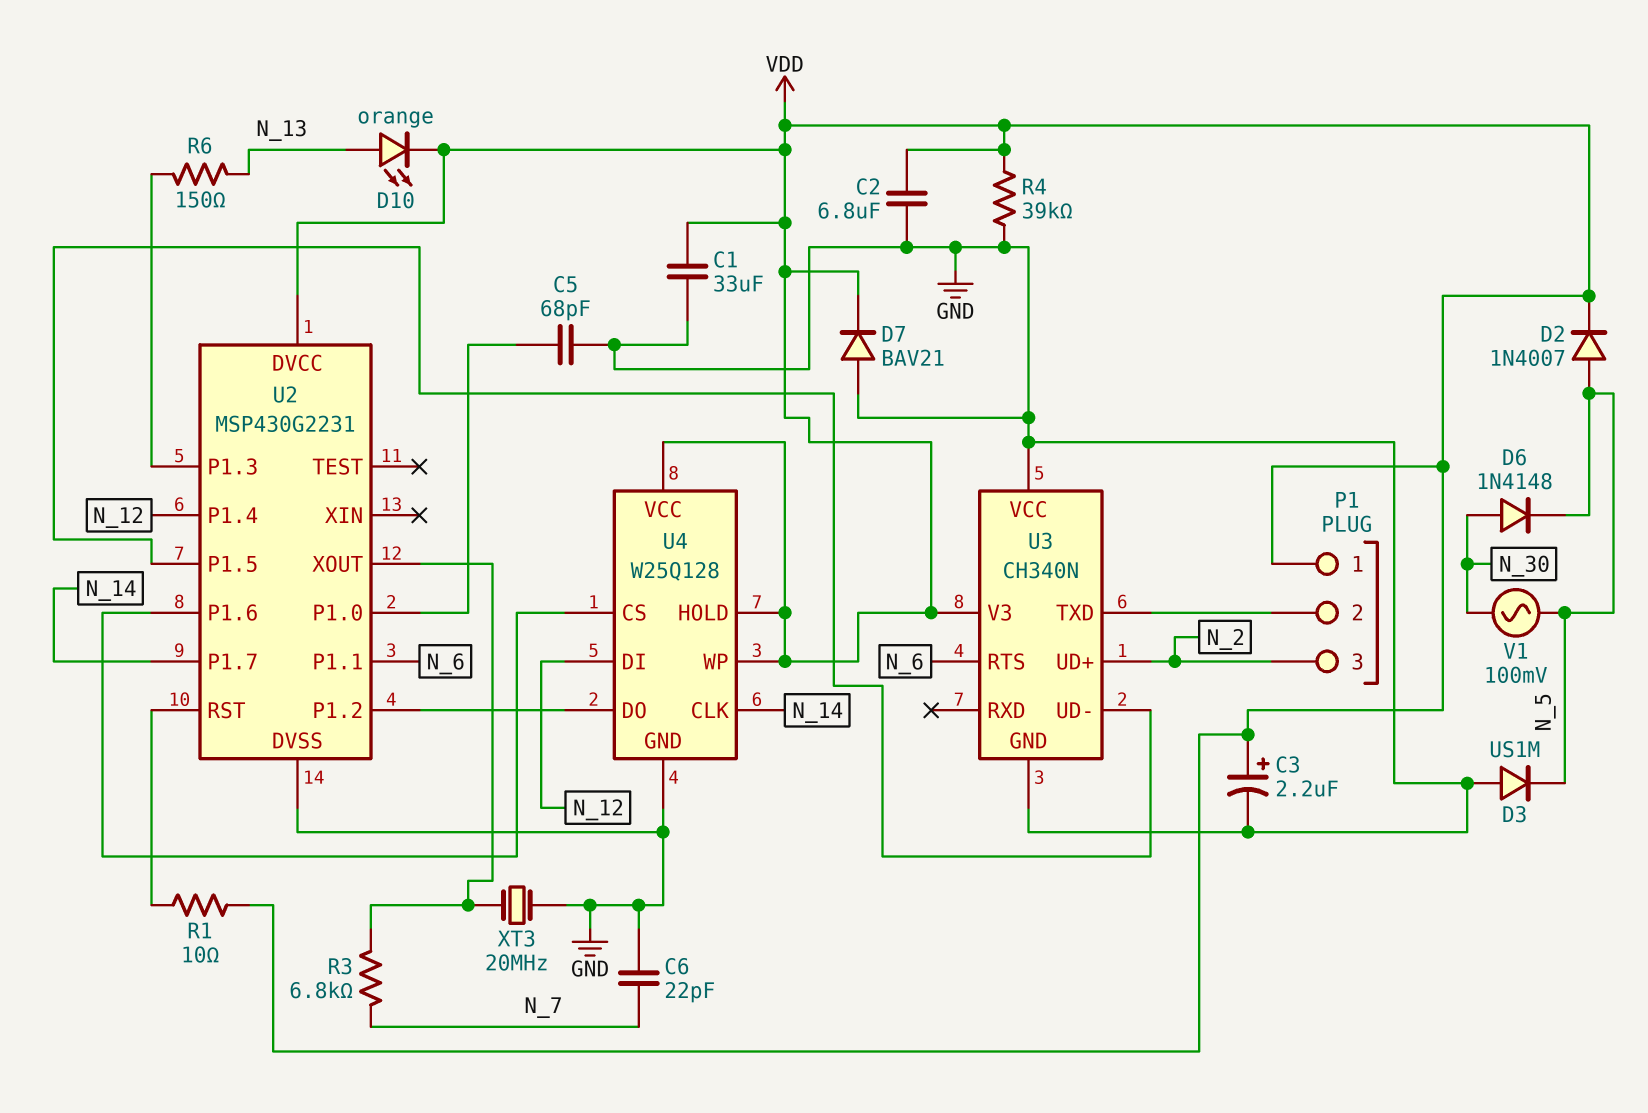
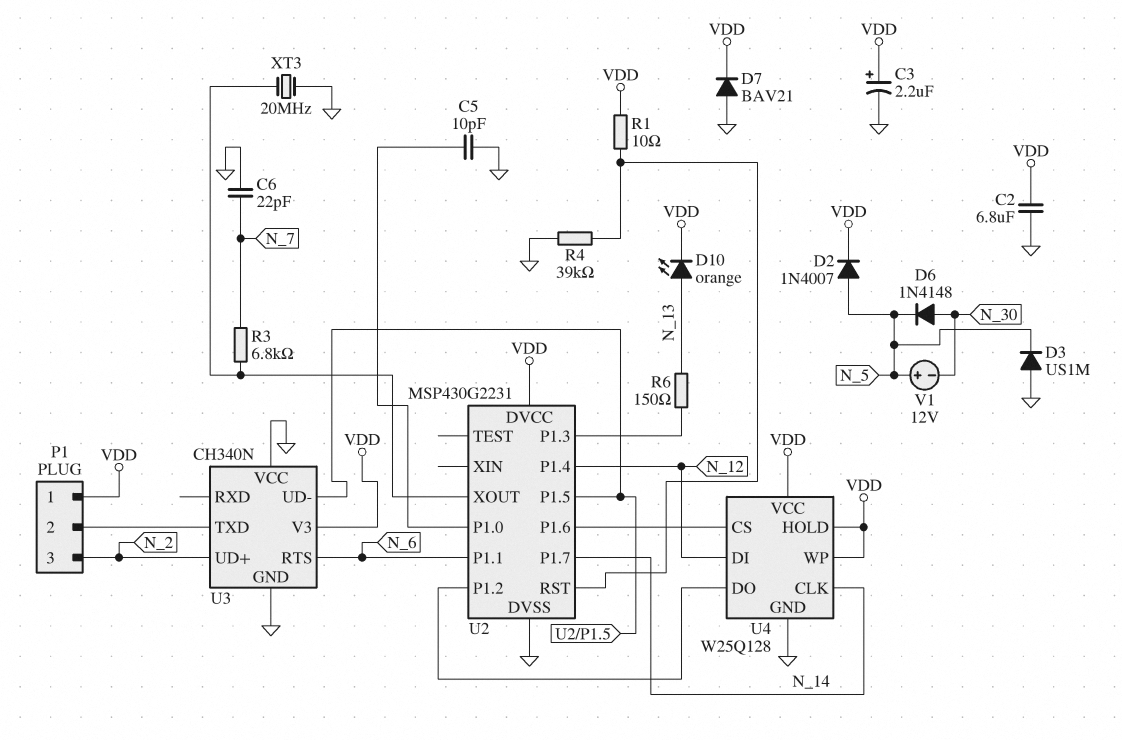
C1: 33uF (GND, VDD) -> none
C5: 68pF (GND, U2/P1.0) -> 10pF (GND, U2/P1.0)
R4: 39k (GND, VDD) -> 39k (GND, U2/RST)
V1: AC 100mV (N_5, N_30) -> 12V (plus N_5, minus N_30)

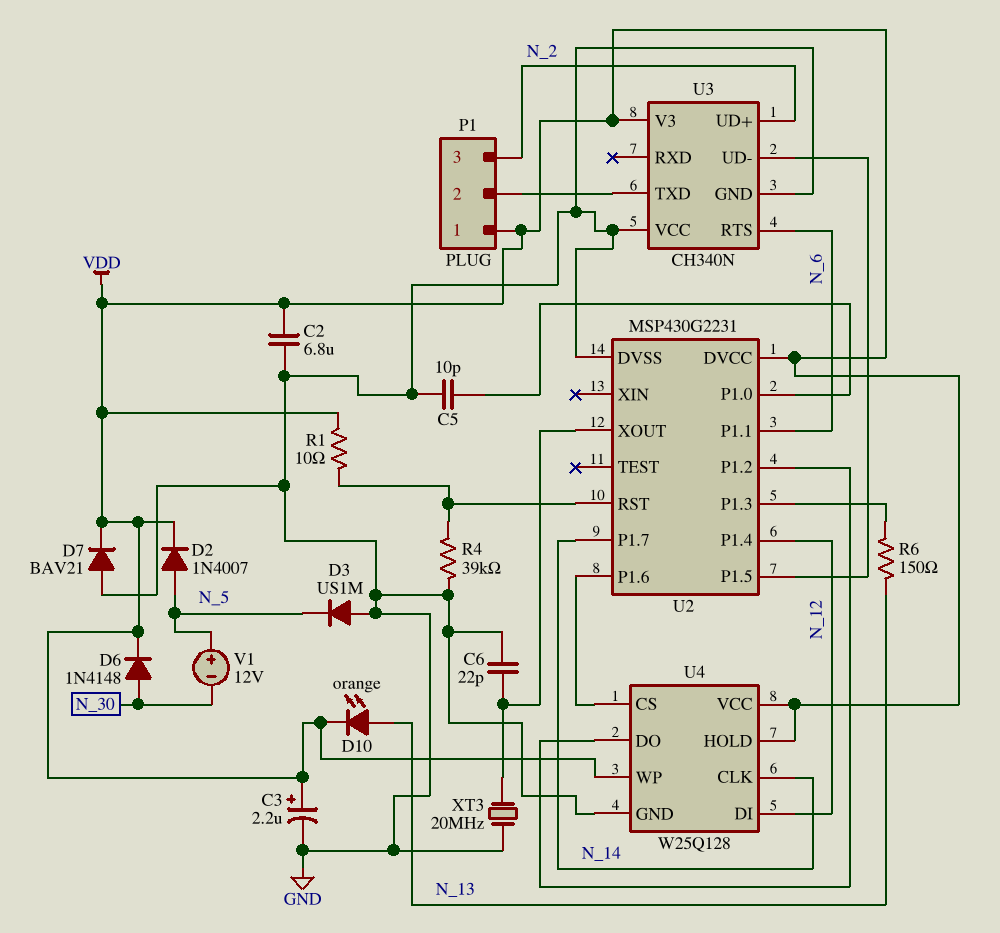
C6: 22pF (GND, N_7) -> 22pF (GND, U2/XOUT)
D6: diode 1N4148 (A N_30, K N_5) -> diode 1N4148 (A N_30, K VDD)
R3: 6.8k (N_7, U2/XOUT) -> none

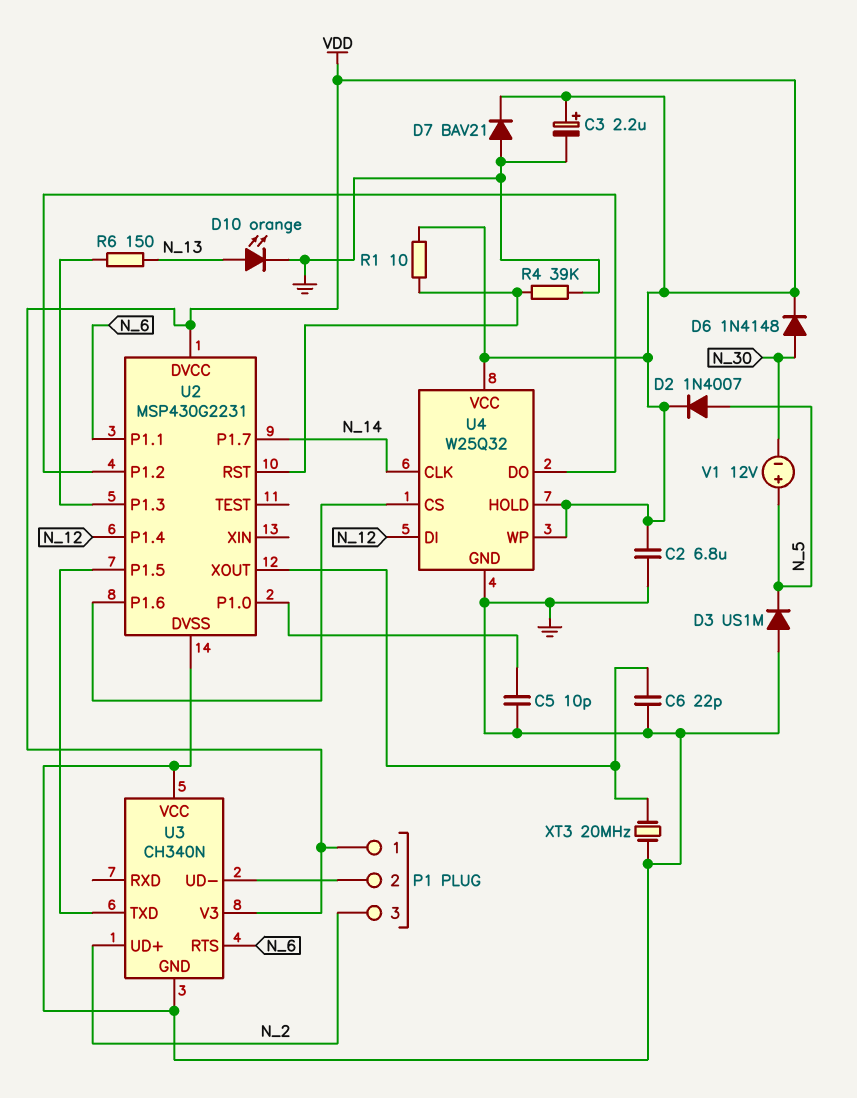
D10: LED orange (A N_13, K VDD) -> LED orange (A N_13, K GND)
U3 pin TXD: P1/2 -> U2/P1.5
U3 pin UD-: U2/P1.5 -> P1/2
U4: W25Q128 -> W25Q32

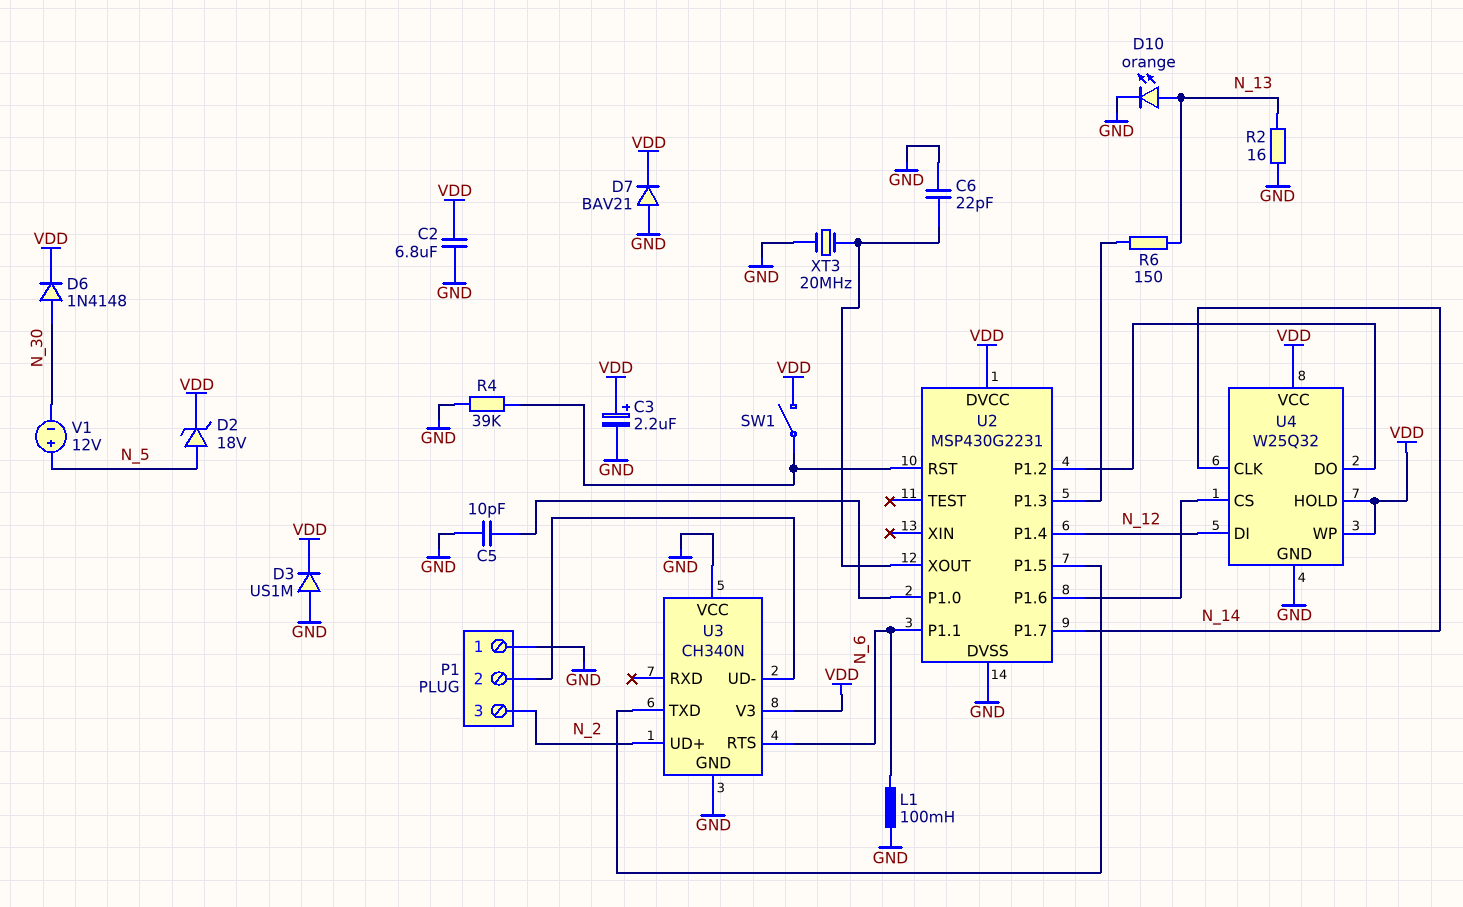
D2: diode 1N4007 (A N_5, K VDD) -> zener 18V (A N_5, K VDD)
D3: diode US1M (A GND, K N_5) -> diode US1M (A GND, K VDD)
L1: none -> 100mH (GND, N_6)
P1 pin 1: VDD -> GND
R1: 10 (U2/RST, VDD) -> none
R2: none -> 16 (GND, N_13)
SW1: none -> switch (U2/RST, VDD)

